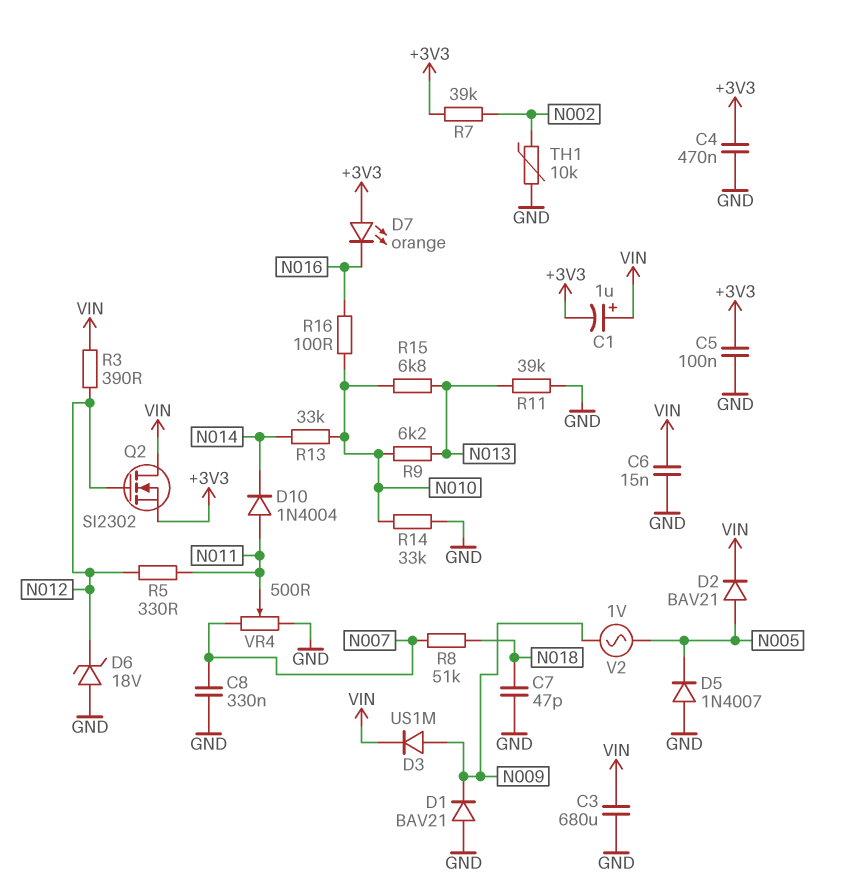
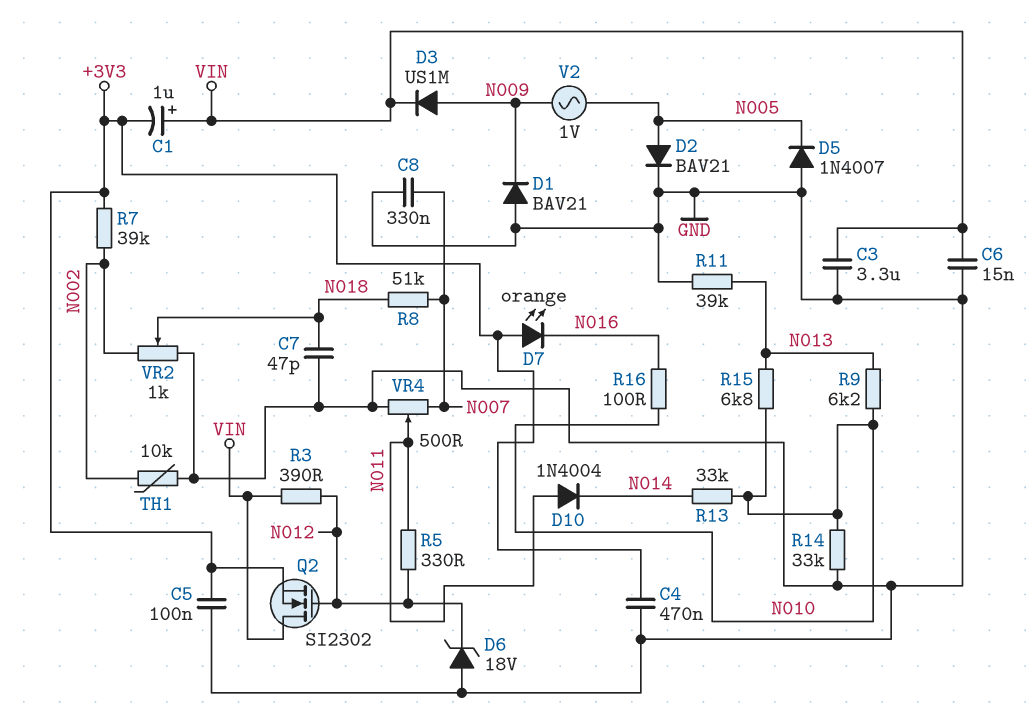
C3: 680uF (GND, VIN) -> 3.3uF (GND, VIN)
D2: diode BAV21 (A N005, K VIN) -> diode BAV21 (A N005, K GND)
VR2: none -> 1k (GND, N002, wiper N018)

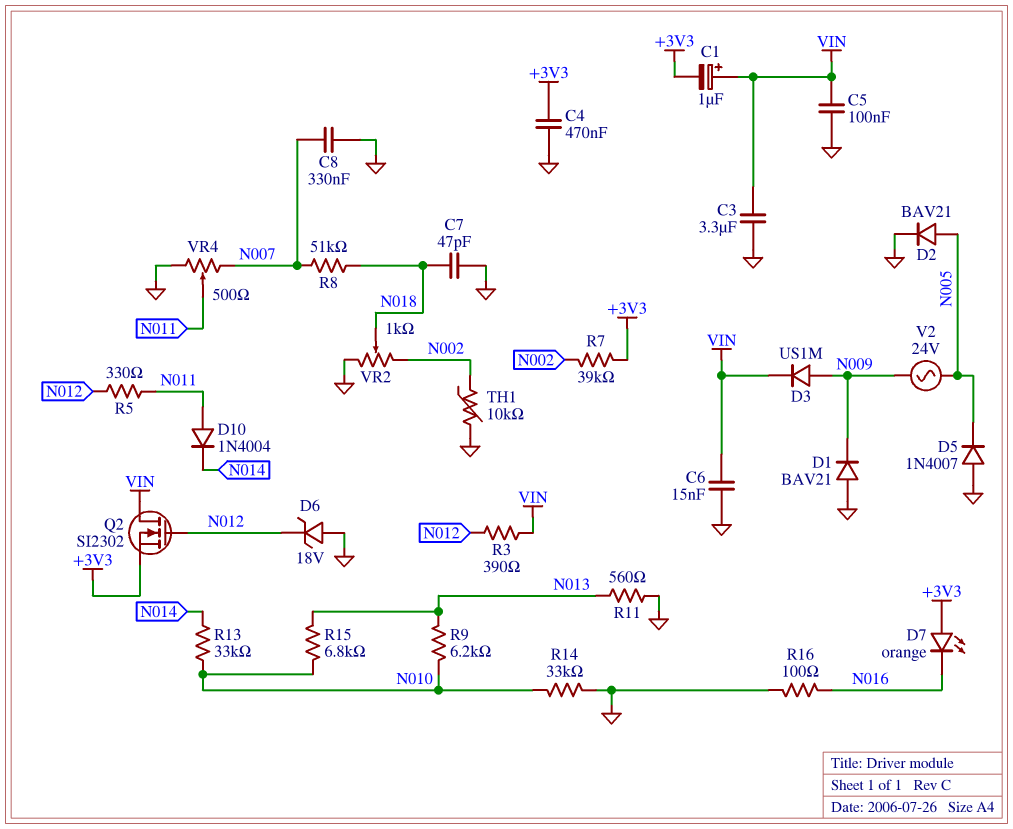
C5: 100nF (+3V3, GND) -> 100nF (GND, VIN)
R11: 39k (GND, N013) -> 560 (GND, N013)
R16: 100 (N010, N016) -> 100 (GND, N016)
V2: AC 1V (N005, N009) -> AC 24V (N005, N009)

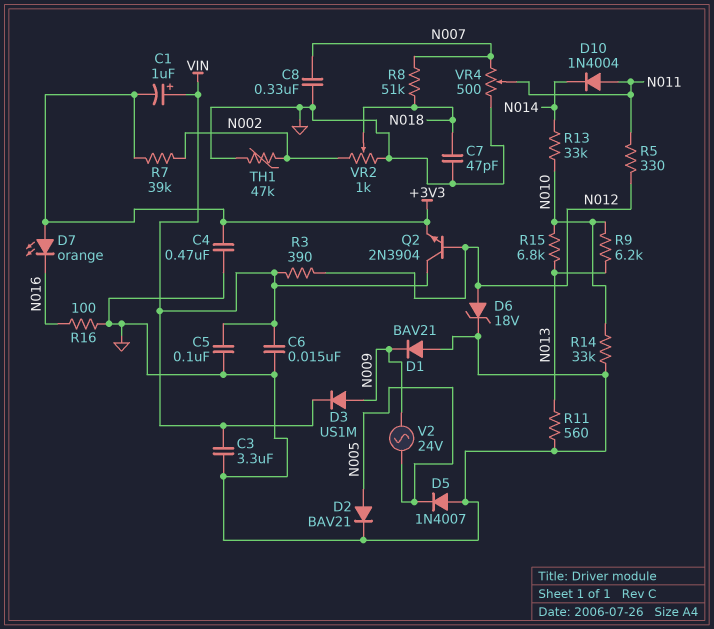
D6: zener 18V (A GND, K N012) -> zener 18V (A N012, K GND)
Q2: NMOS SI2302 (G N012, D VIN, S +3V3) -> NPN 2N3904 (B N012, C VIN, E +3V3)
TH1: 10k (GND, N002) -> 47k (GND, N002)

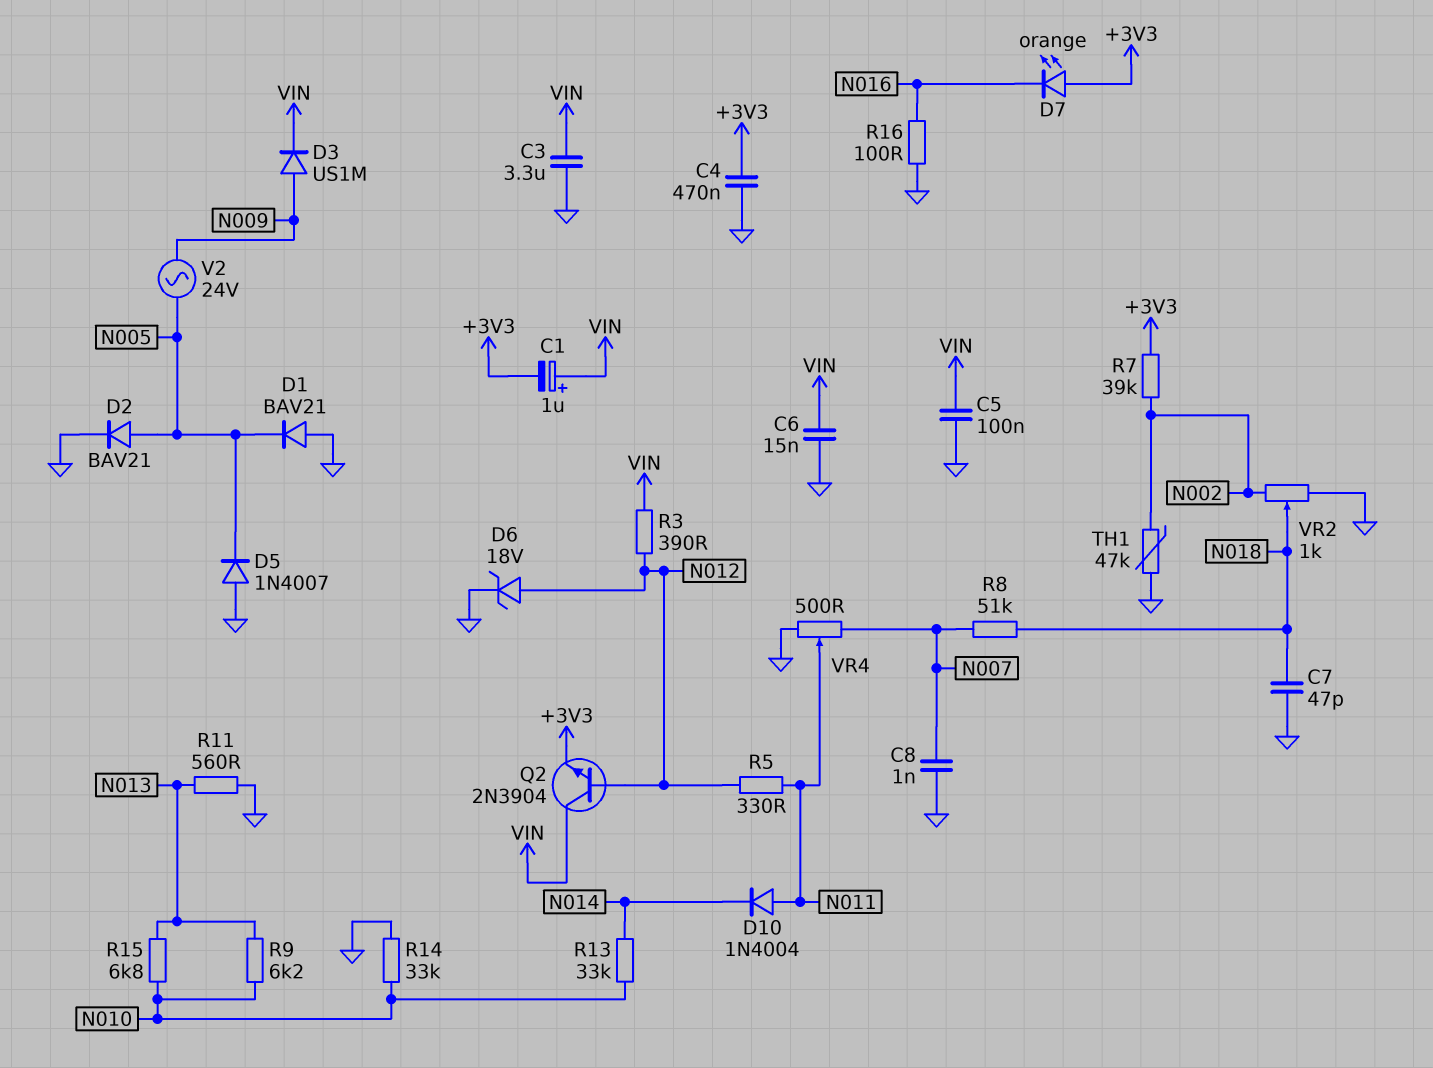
C8: 330nF (GND, N007) -> 1nF (GND, N007)
D1: diode BAV21 (A GND, K N009) -> diode BAV21 (A GND, K N005)

